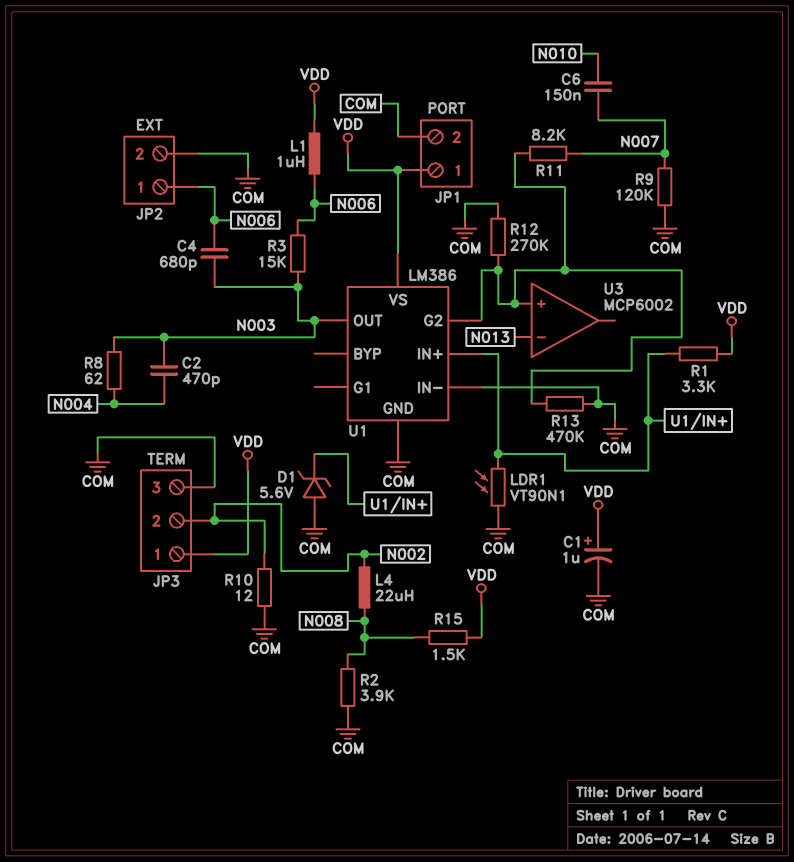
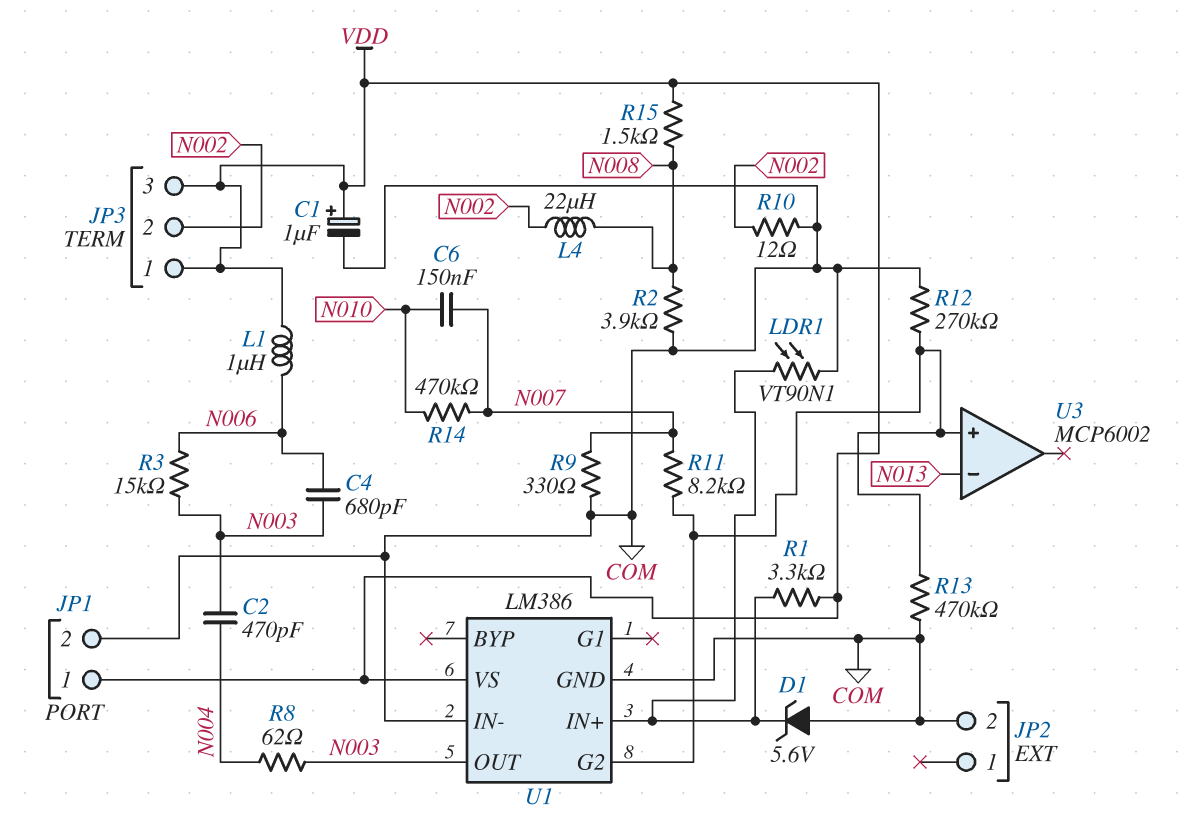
JP2 pin 1: N006 -> none
JP3 pin 3: COM -> VDD
R9: 120k (COM, N007) -> 330 (COM, N007)
R14: none -> 470k (N007, N010)

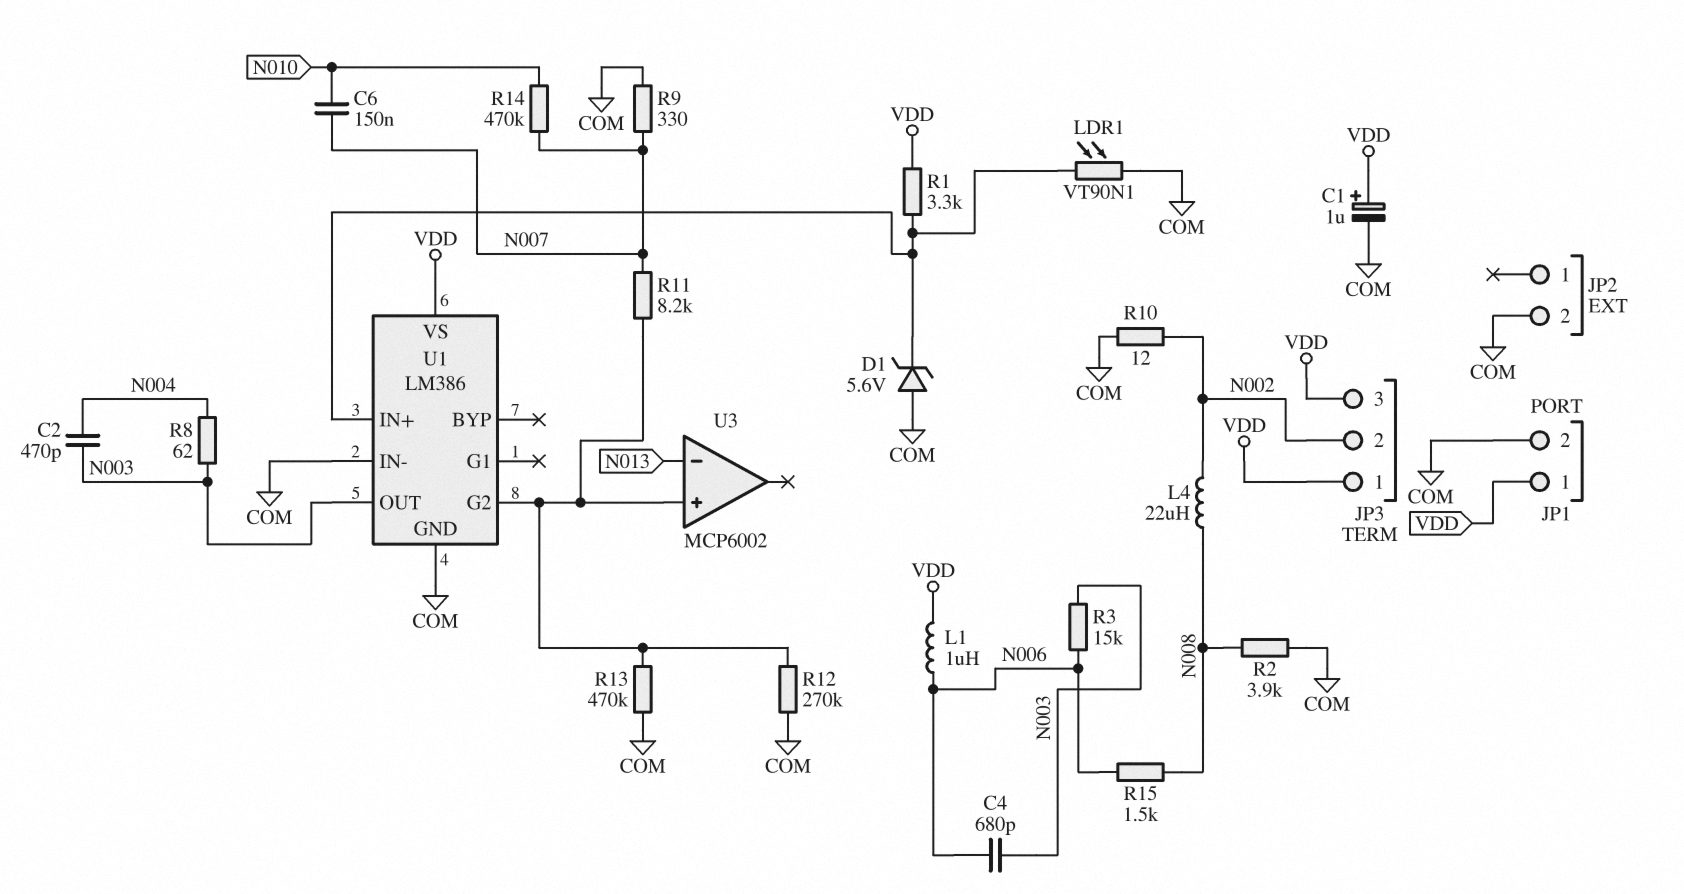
R15: 1.5k (N008, VDD) -> 1.5k (N006, N008)

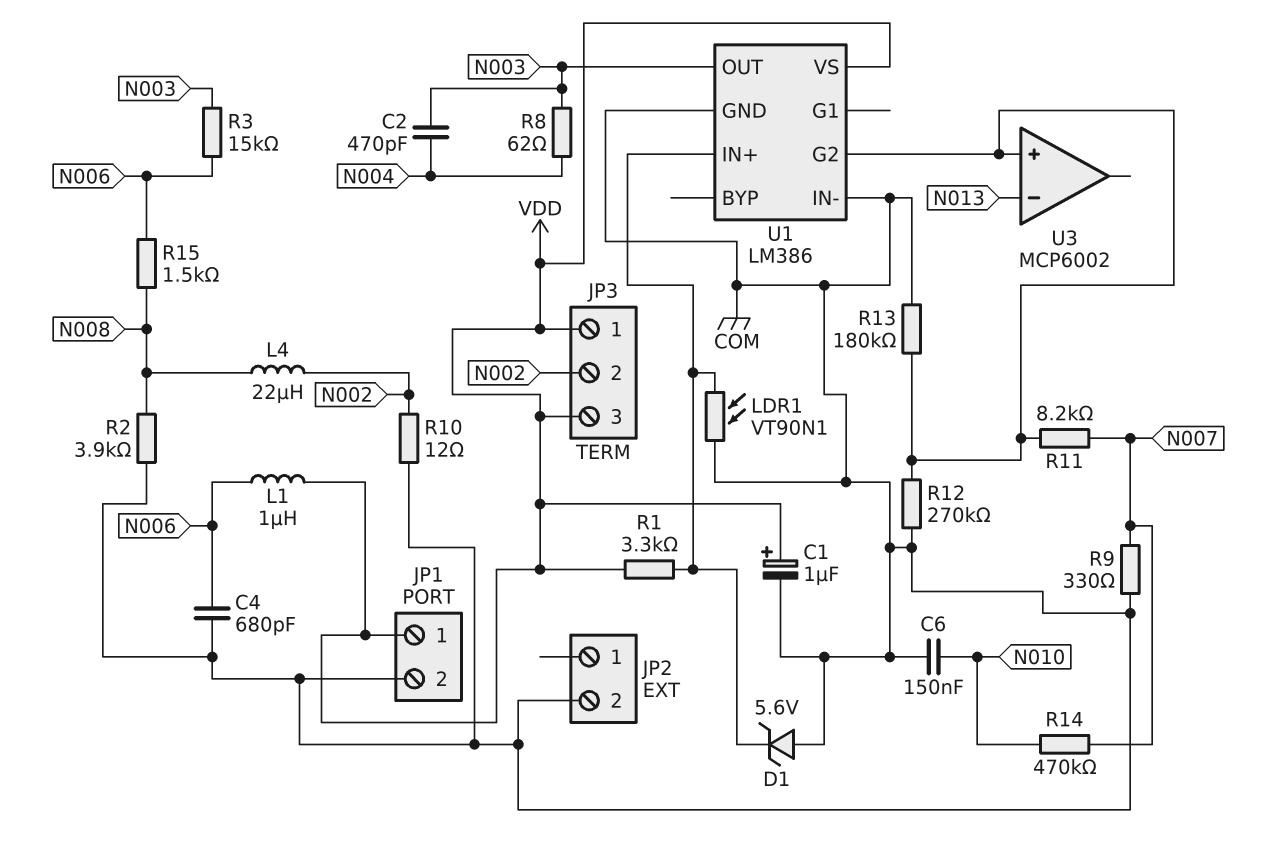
C4: 680pF (N003, N006) -> 680pF (COM, N006)
C6: 150nF (N007, N010) -> 150nF (COM, N010)
R13: 470k (COM, U1/G2) -> 180k (COM, U1/G2)

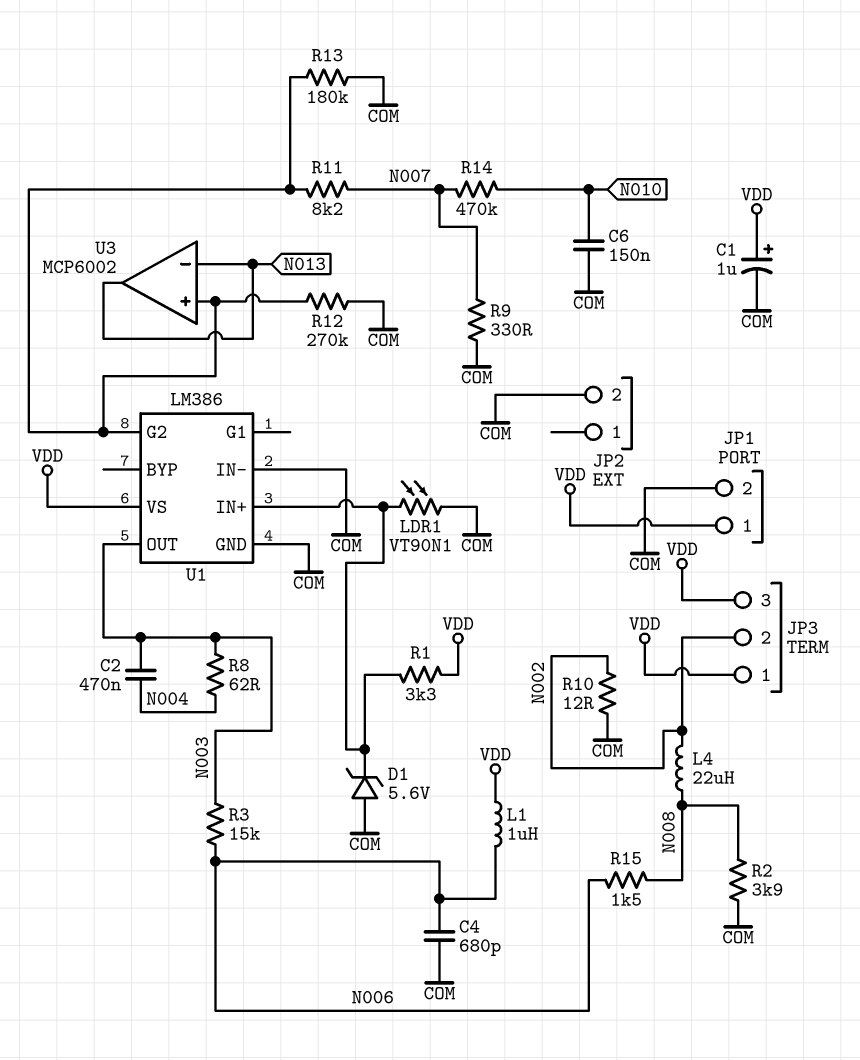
C2: 470pF (N003, N004) -> 470nF (N003, N004)
U3 pin out: none -> N013

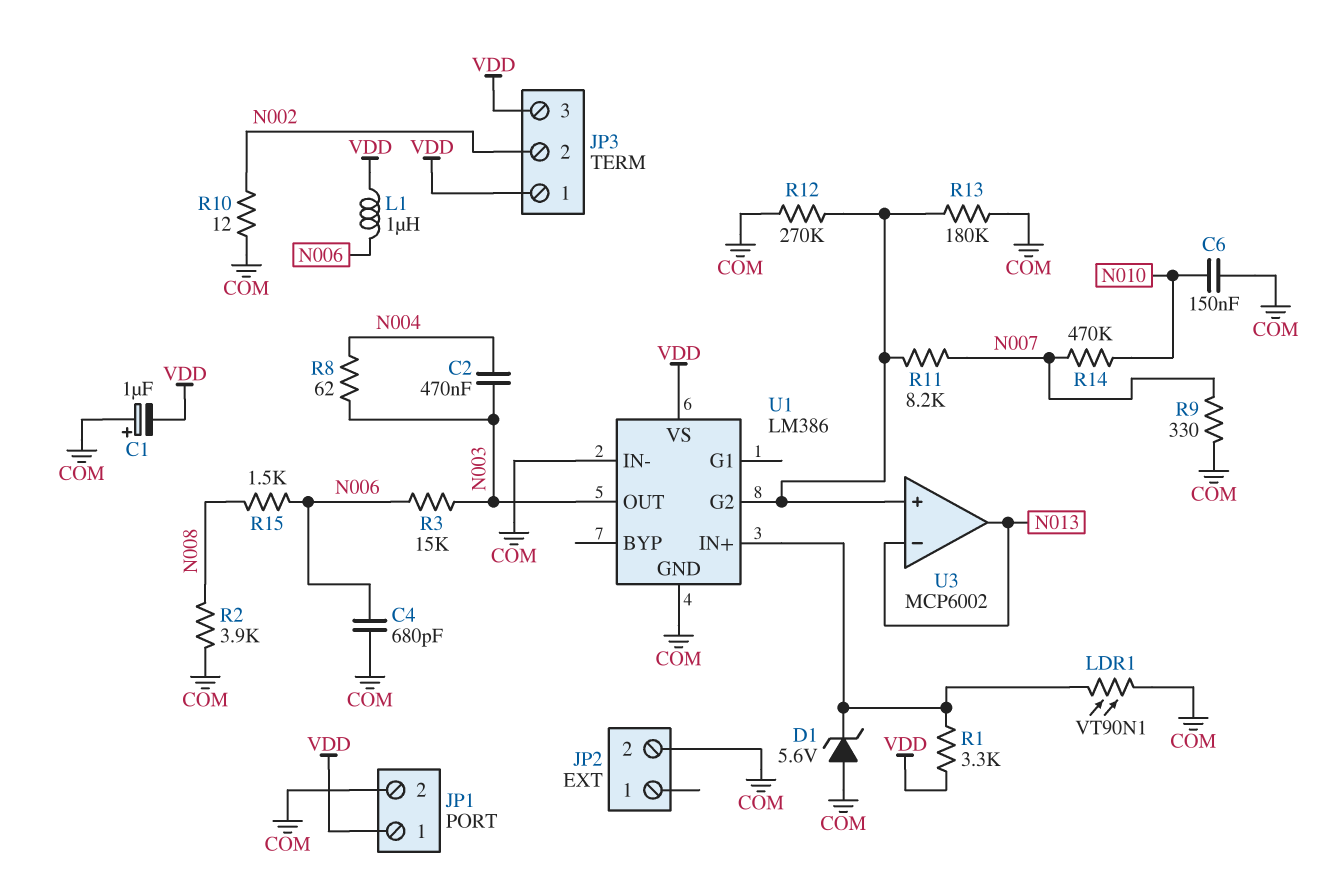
C1: 1uF (plus VDD, minus COM) -> 1uF (plus COM, minus VDD)
L4: 22uH (N002, N008) -> none

